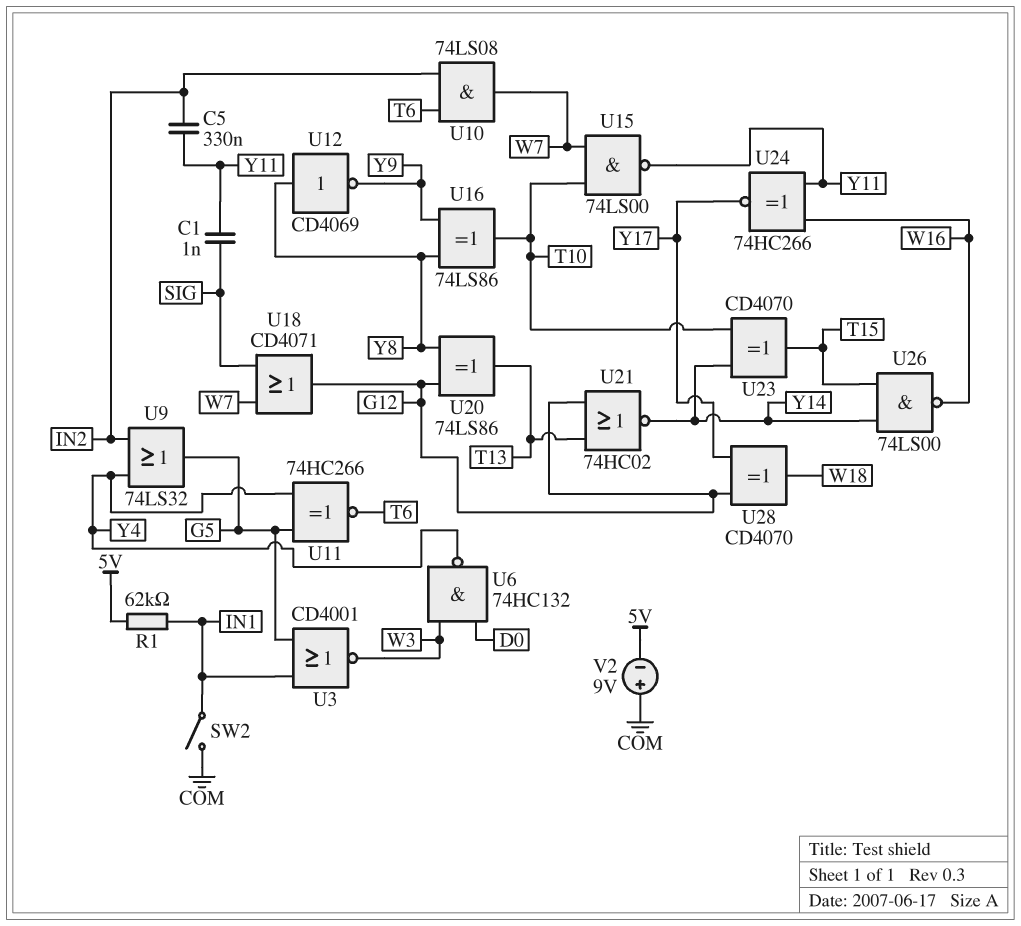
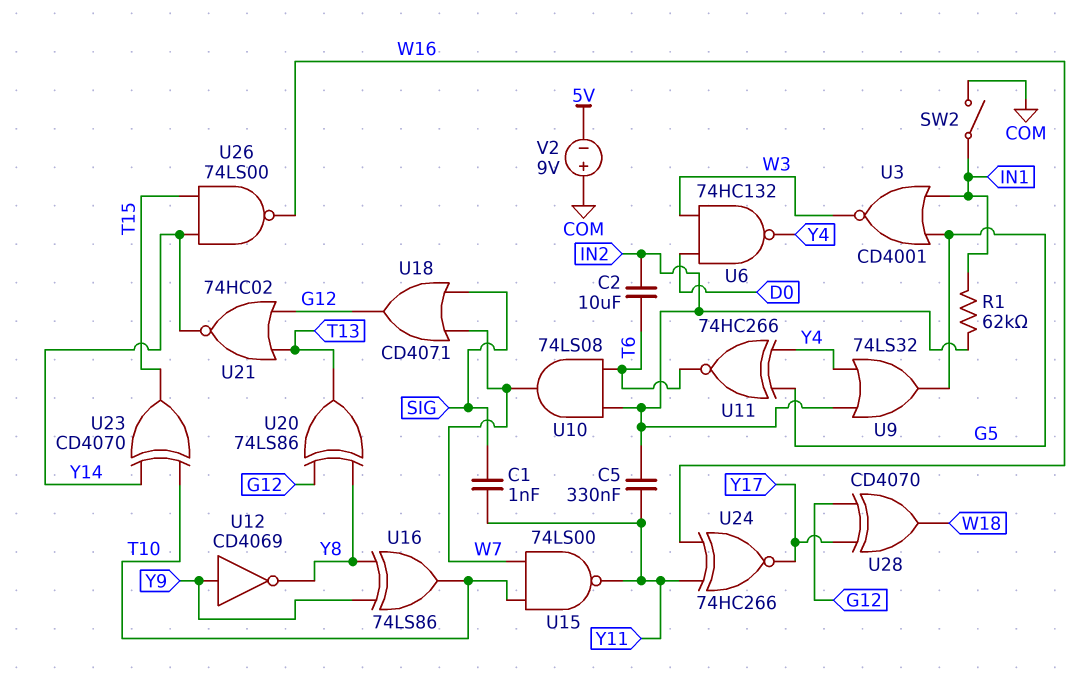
C2: none -> 10uF (IN2, T6)
R1: 62k (5V, IN1) -> 62k (IN1, IN2)
U12: NOT CD4069 (in Y8, out Y9) -> NOT CD4069 (in Y9, out Y8)

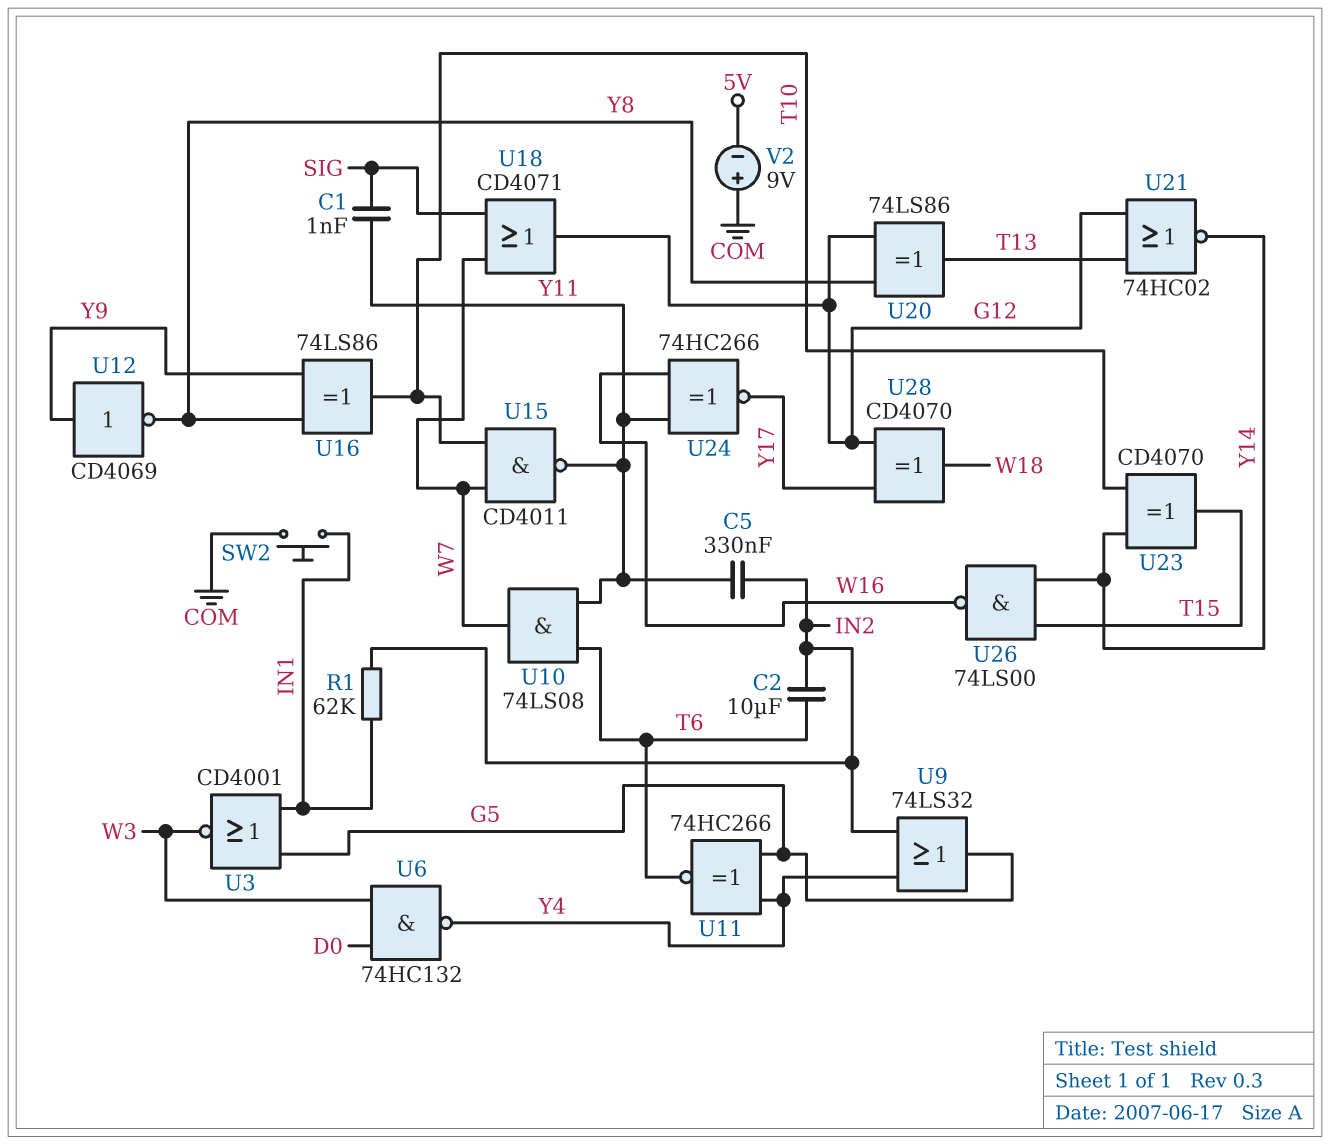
SW2: switch (COM, IN1) -> button (COM, IN1)
U10: AND 74LS08 (in IN2, in T6, out W7) -> AND 74LS08 (in T6, in Y11, out W7)
U15: NAND 74LS00 (in T10, in W7, out Y11) -> NAND CD4011 (in T10, in W7, out Y11)

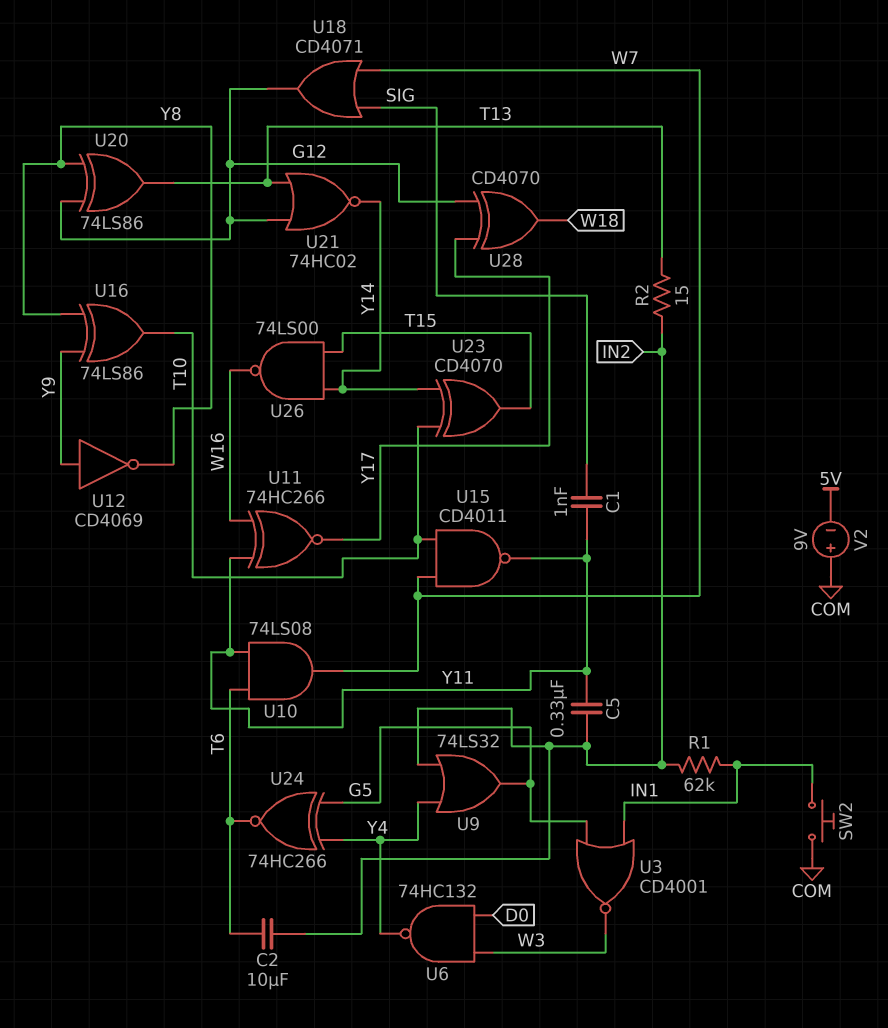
R2: none -> 15 (IN2, T13)
U11: XNOR 74HC266 (in G5, in Y4, out T6) -> XNOR 74HC266 (in W16, in Y11, out Y17)
U24: XNOR 74HC266 (in W16, in Y11, out Y17) -> XNOR 74HC266 (in G5, in Y4, out T6)

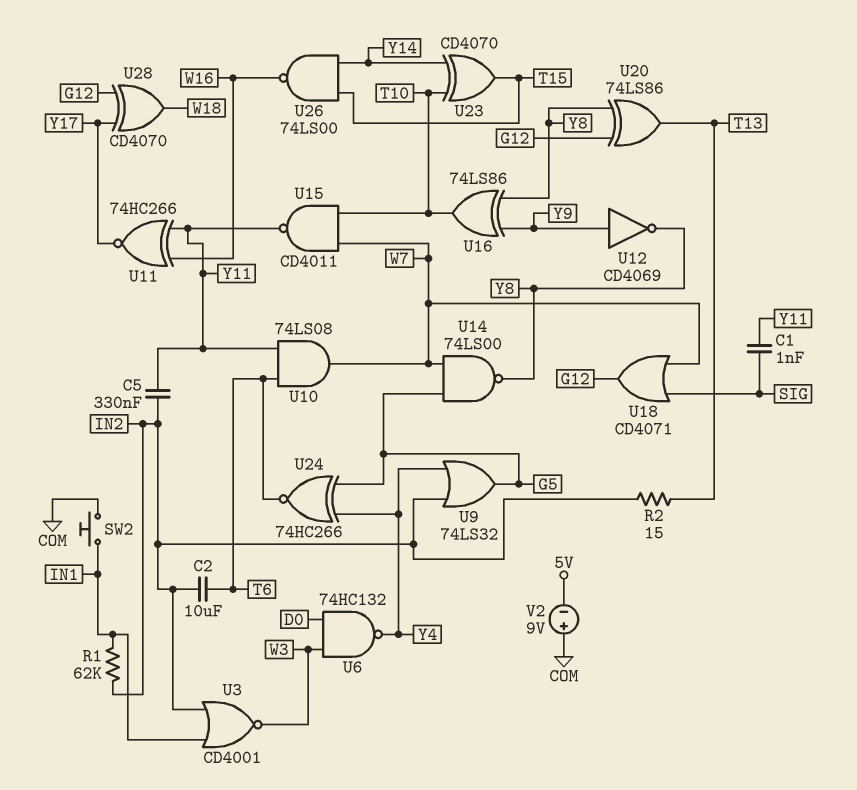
U3: NOR CD4001 (in G5, in IN1, out W3) -> NOR CD4001 (in IN1, in IN2, out W3)
U14: none -> NAND 74LS00 (in G5, in W7, out Y8)
U21: NOR 74HC02 (in G12, in T13, out Y14) -> none

